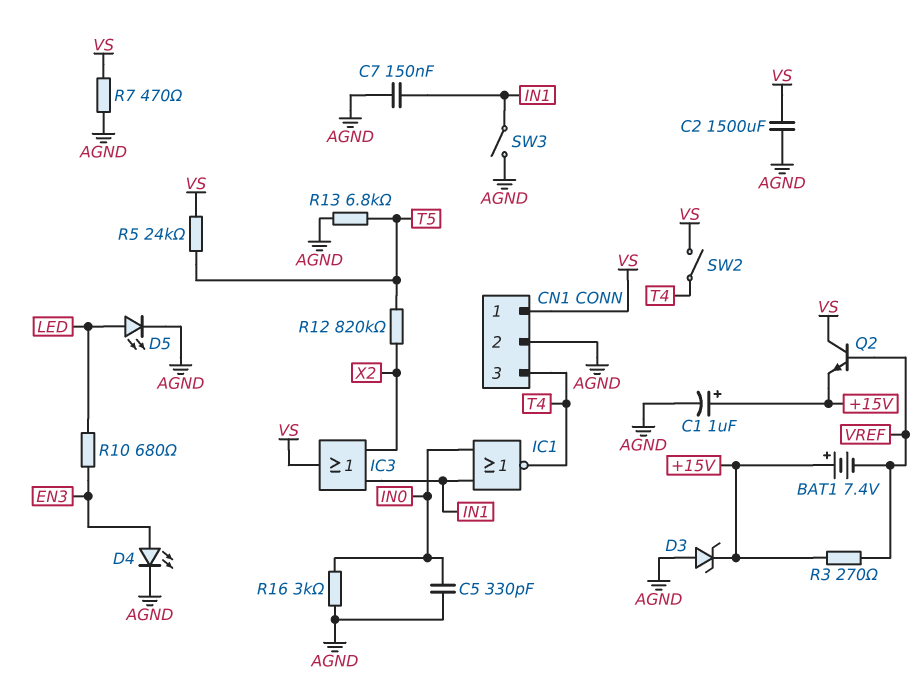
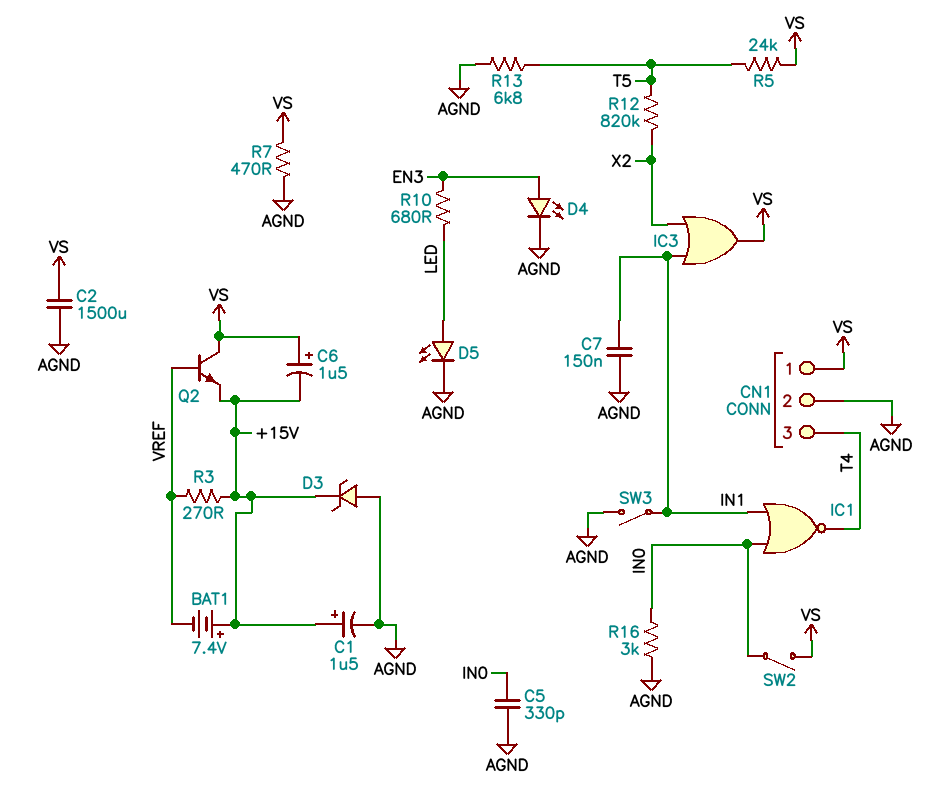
C1: 1uF (plus +15V, minus AGND) -> 1.5uF (plus +15V, minus AGND)
C6: none -> 1.5uF (plus VS, minus +15V)
SW2: switch (T4, VS) -> switch (IN0, VS)

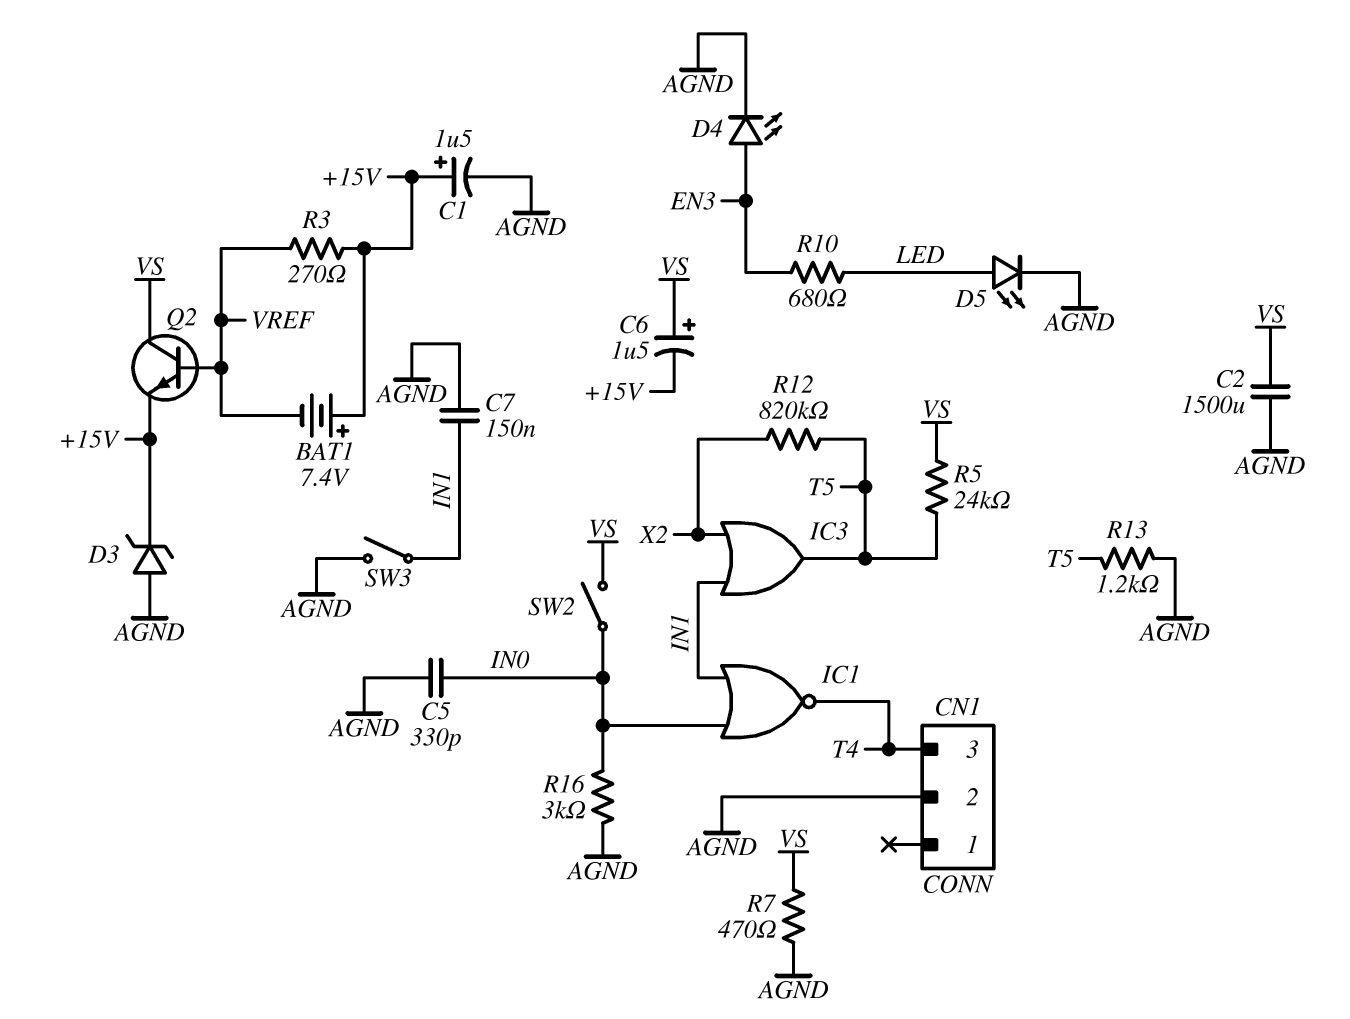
CN1 pin 1: VS -> none
IC3: OR (in IN1, in X2, out VS) -> OR (in IN1, in X2, out T5)
R13: 6.8k (AGND, T5) -> 1.2k (AGND, T5)

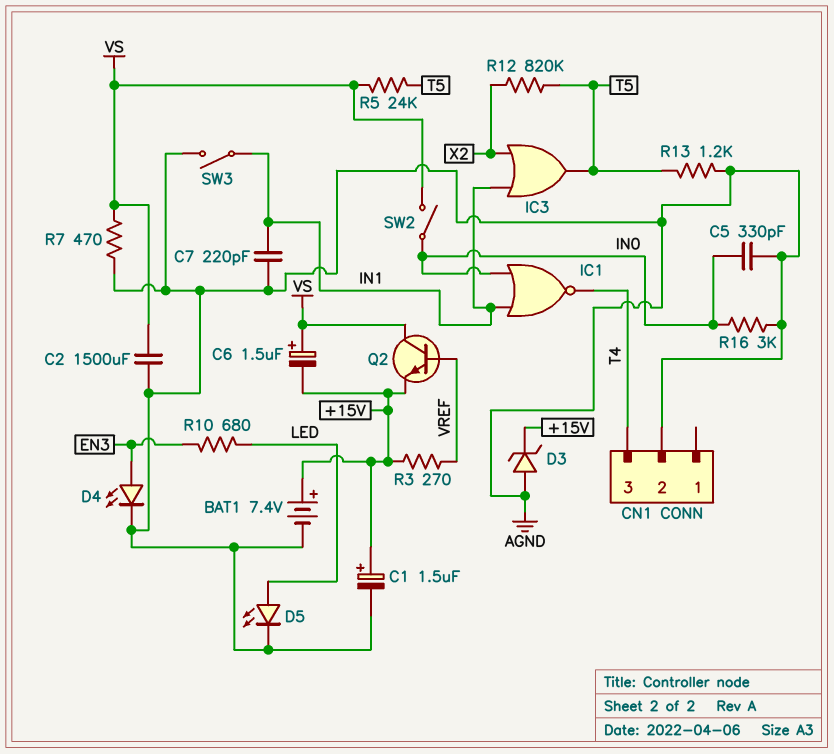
BAT1: 7.4V (plus +15V, minus VREF) -> 7.4V (plus +15V, minus AGND)
C7: 150nF (AGND, IN1) -> 220pF (AGND, IN1)

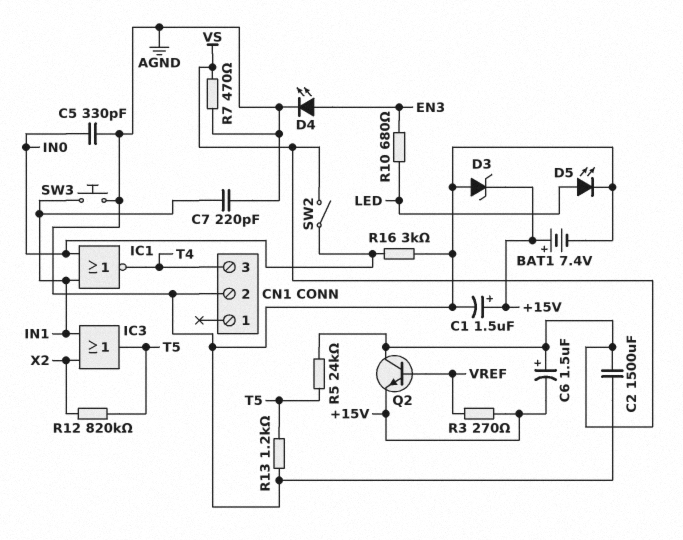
SW3: switch (AGND, IN1) -> button (AGND, IN1)

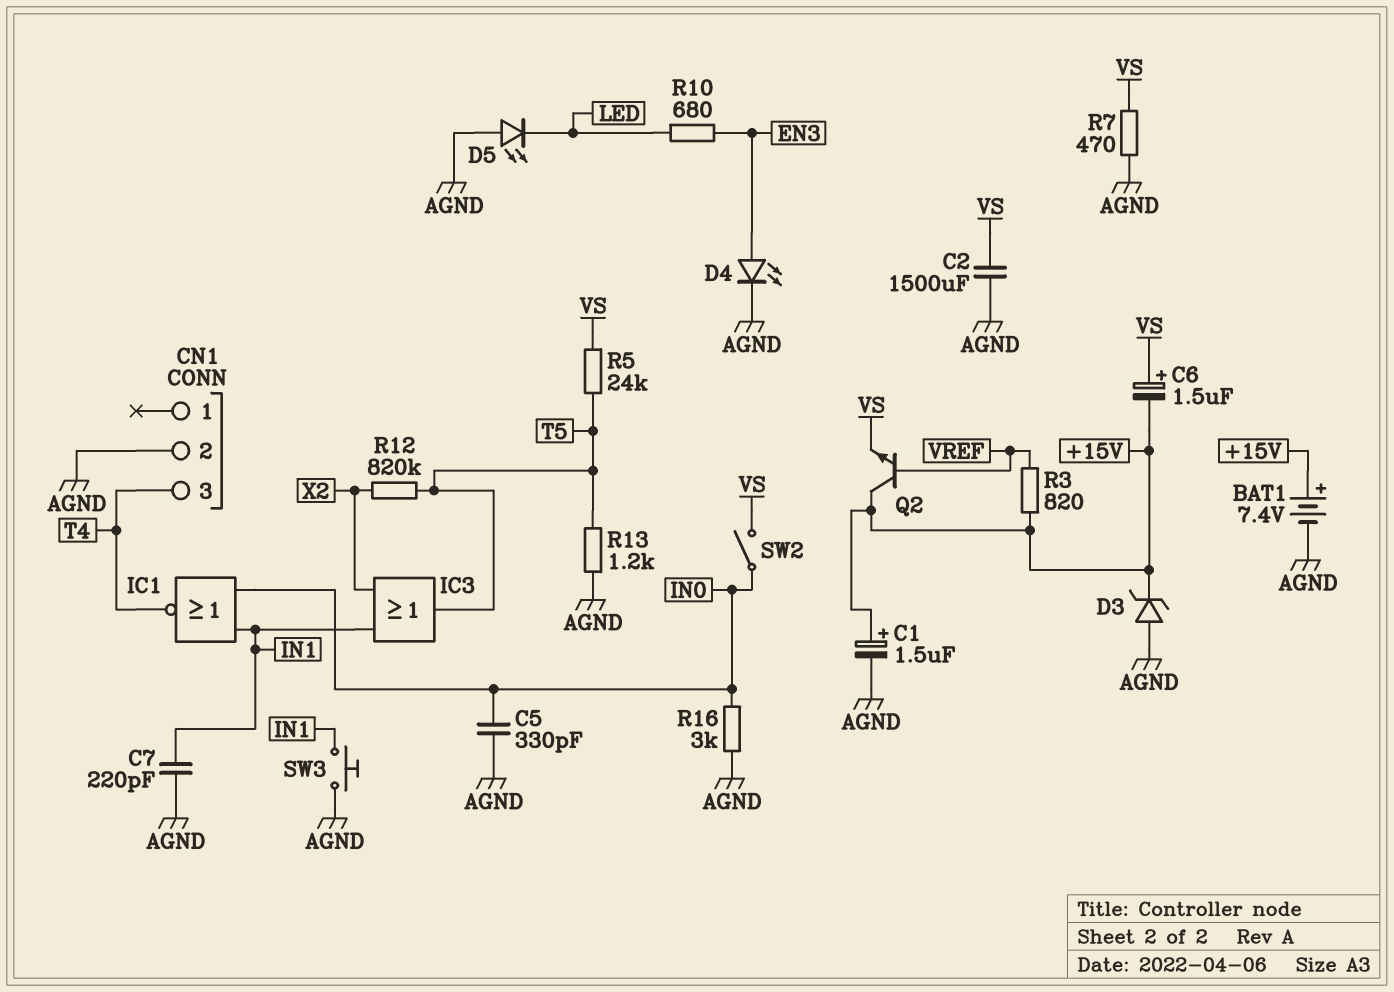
D5: LED (A LED, K AGND) -> LED (A AGND, K LED)
Q2: NPN (B VREF, C VS, E +15V) -> NPN (B VREF, C +15V, E VS)
R3: 270 (+15V, VREF) -> 820 (+15V, VREF)

